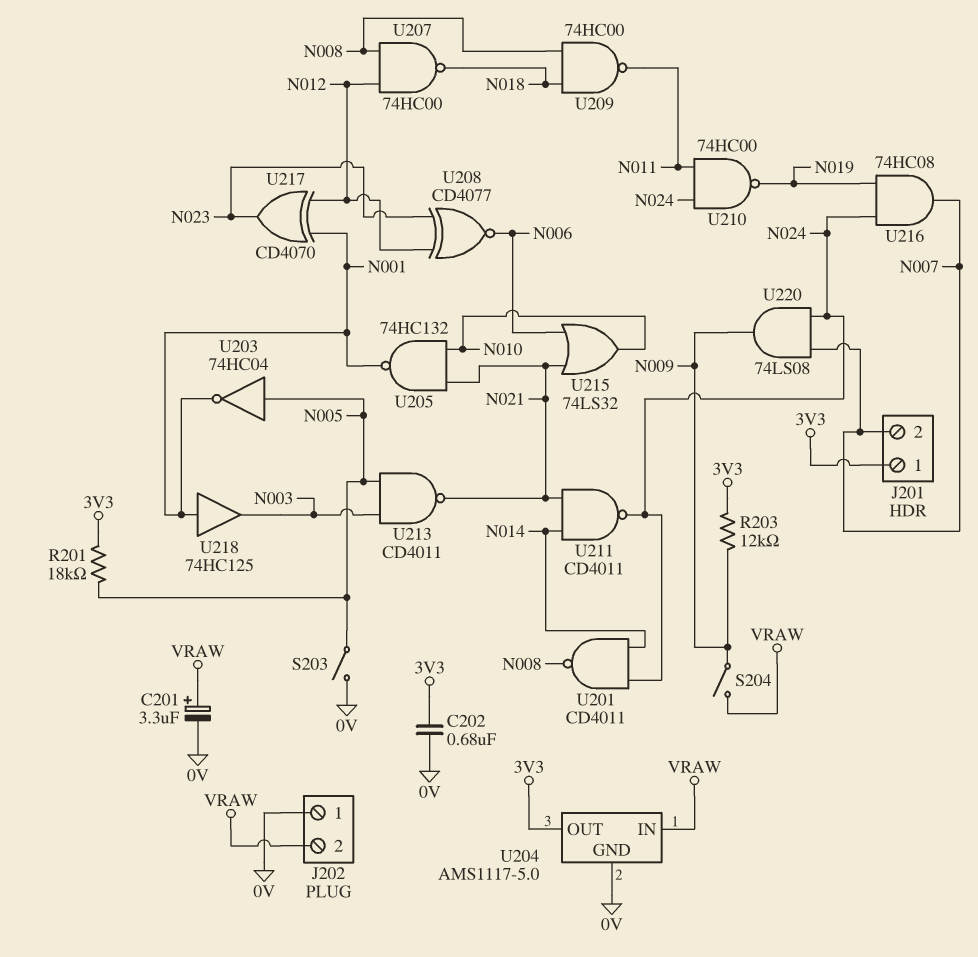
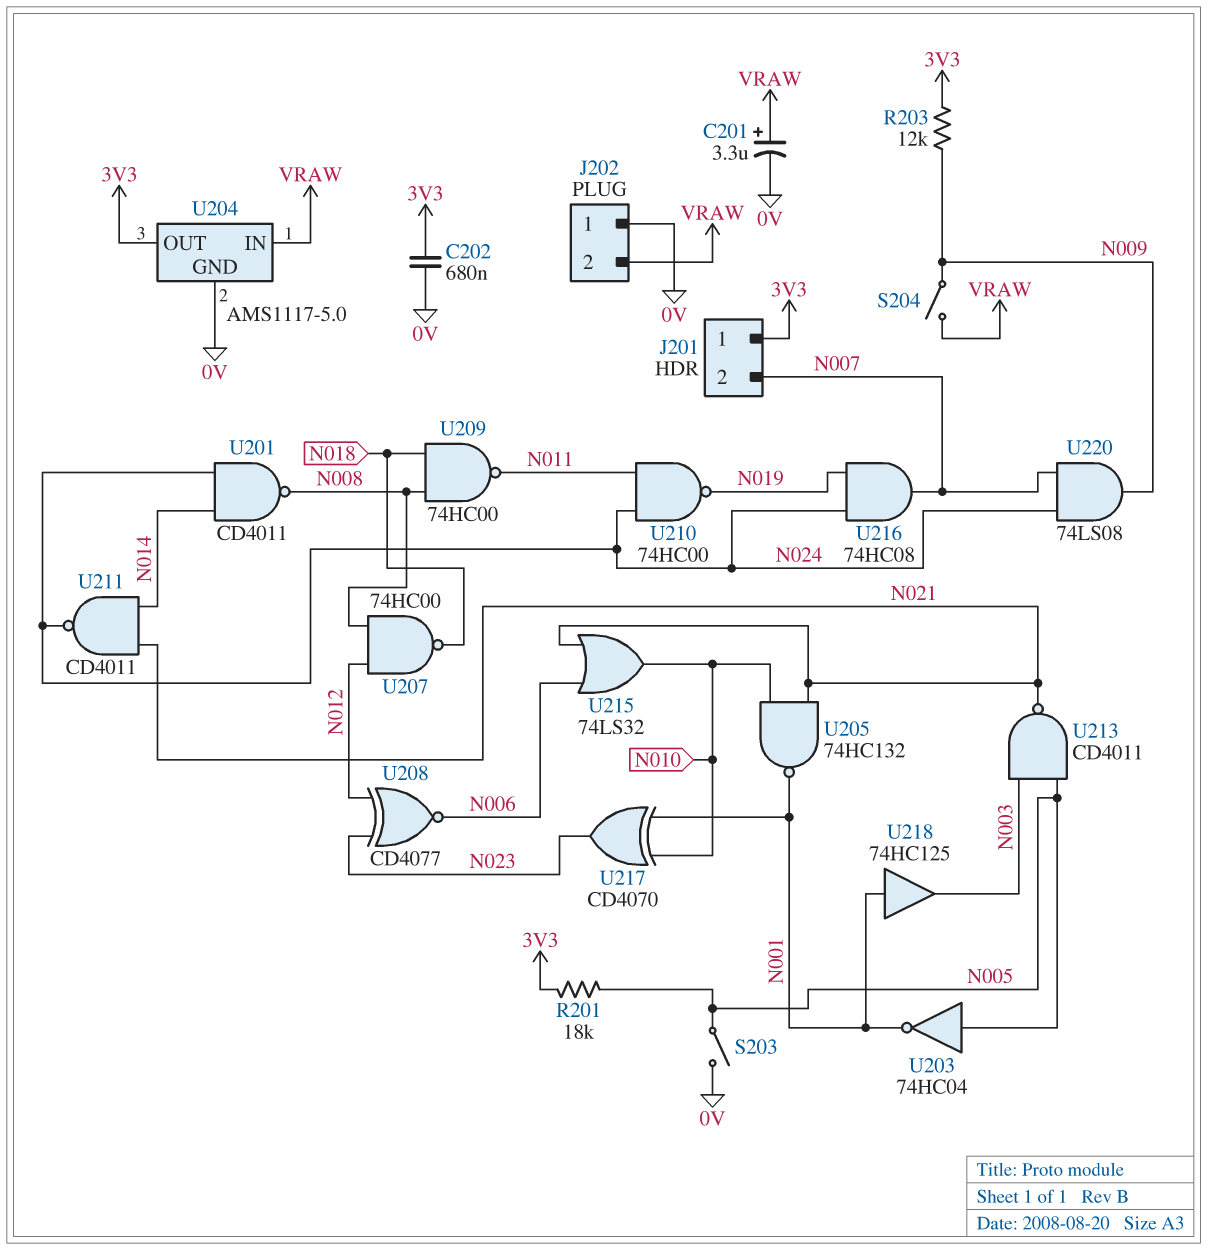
U217: XOR CD4070 (in N001, in N012, out N023) -> XOR CD4070 (in N001, in N010, out N023)

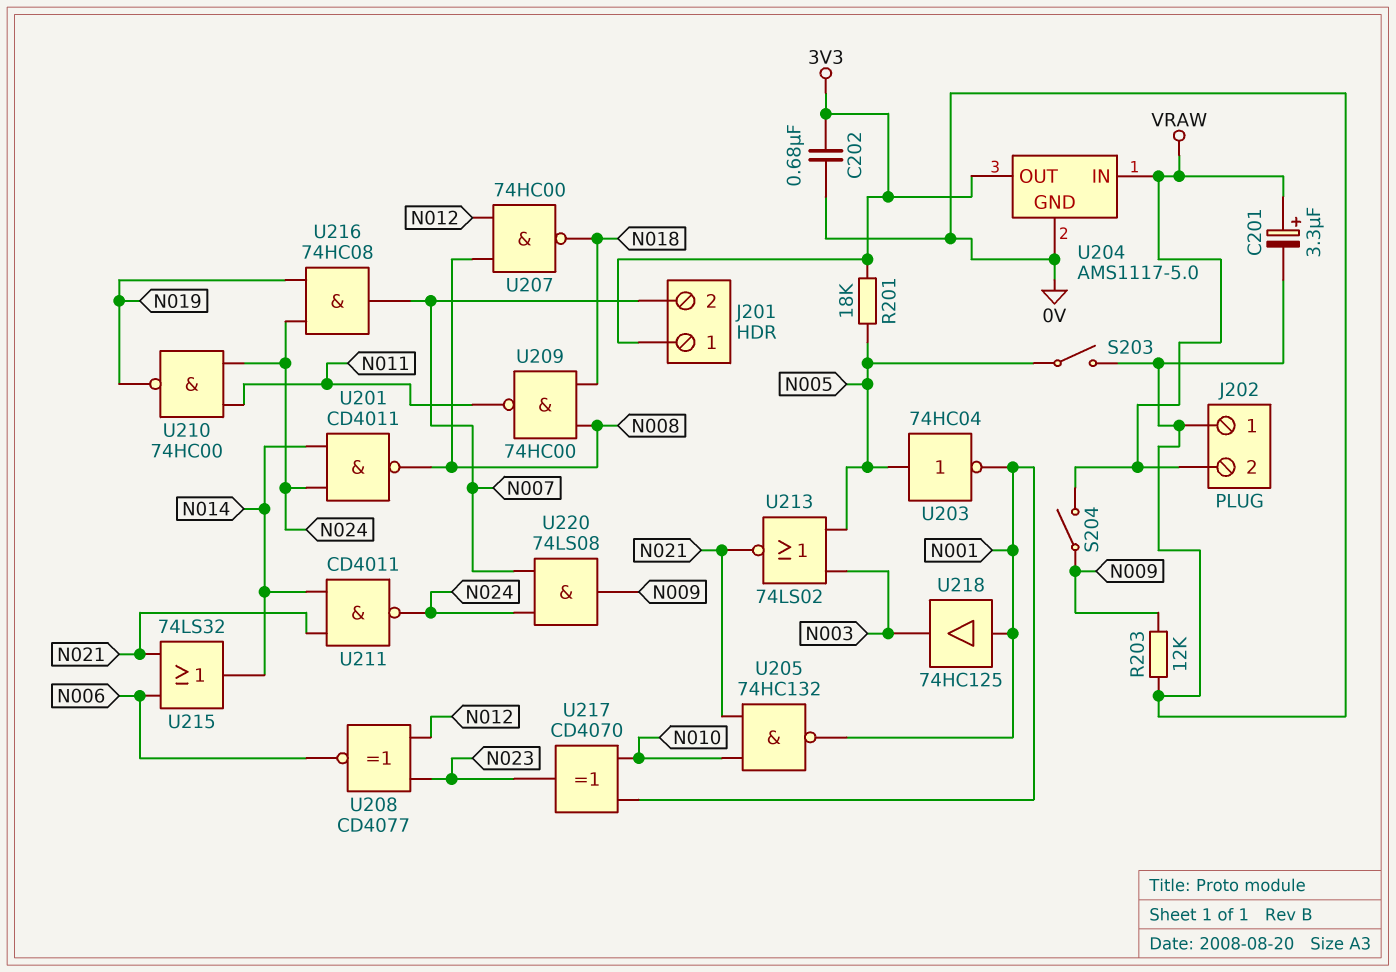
R203: 12k (3V3, N009) -> 12k (0V, N009)
U213: NAND CD4011 (in N003, in N005, out N021) -> NOR 74LS02 (in N003, in N005, out N021)
U215: OR 74LS32 (in N006, in N021, out N010) -> OR 74LS32 (in N006, in N021, out N014)

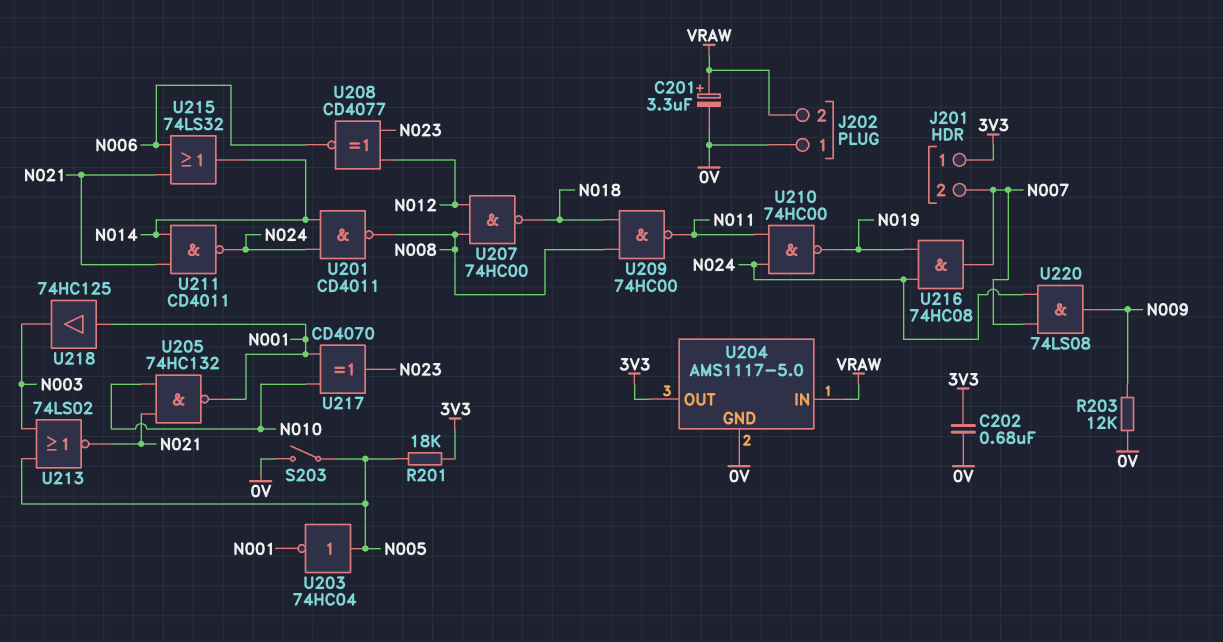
S204: switch (N009, VRAW) -> none

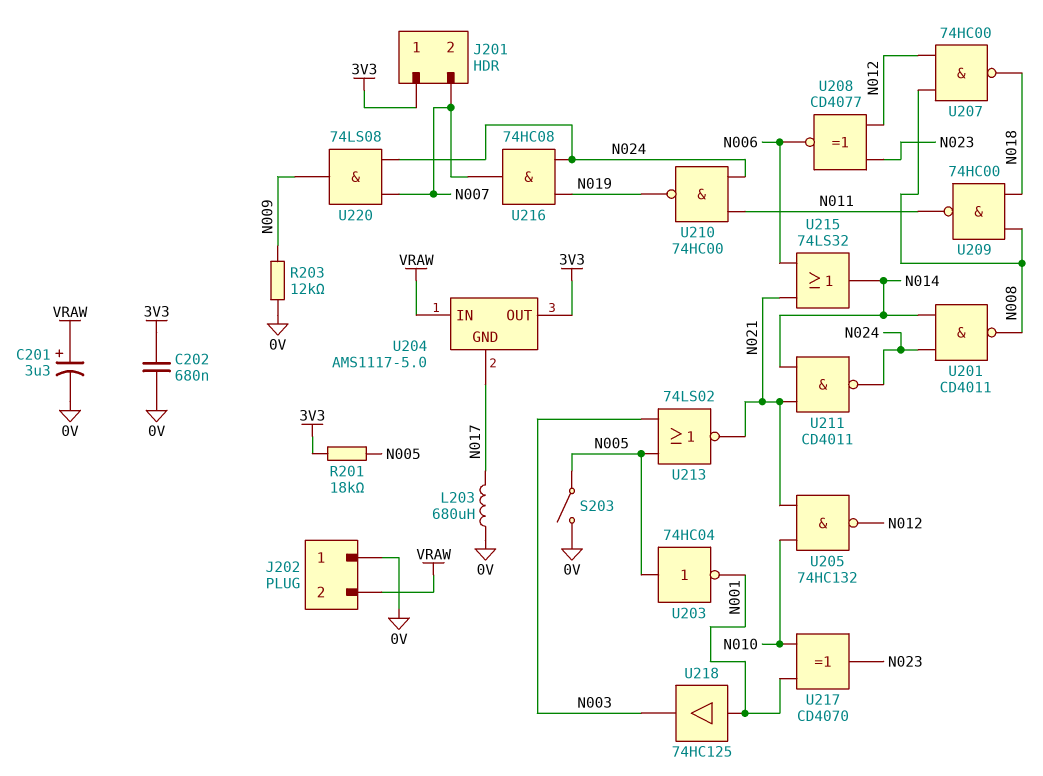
L203: none -> 680uH (0V, N017)
U204 pin GND: 0V -> N017
U205: NAND 74HC132 (in N010, in N021, out N001) -> NAND 74HC132 (in N010, in N021, out N012)

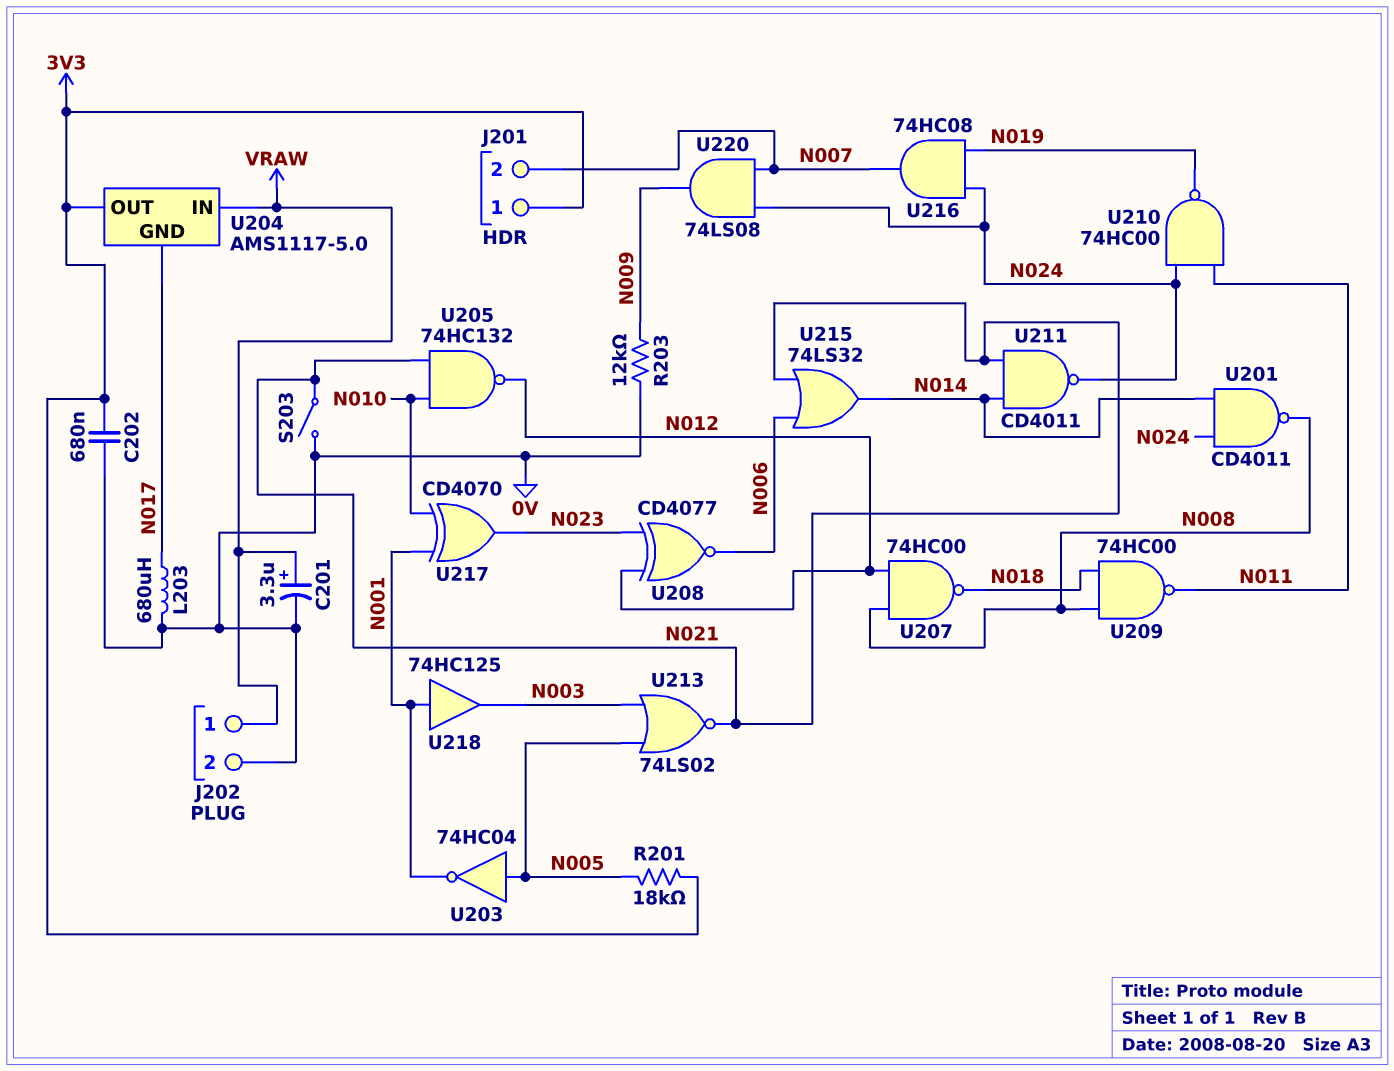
J202 pin 1: 0V -> VRAW
J202 pin 2: VRAW -> 0V
S203: switch (0V, N005) -> switch (0V, N021)

